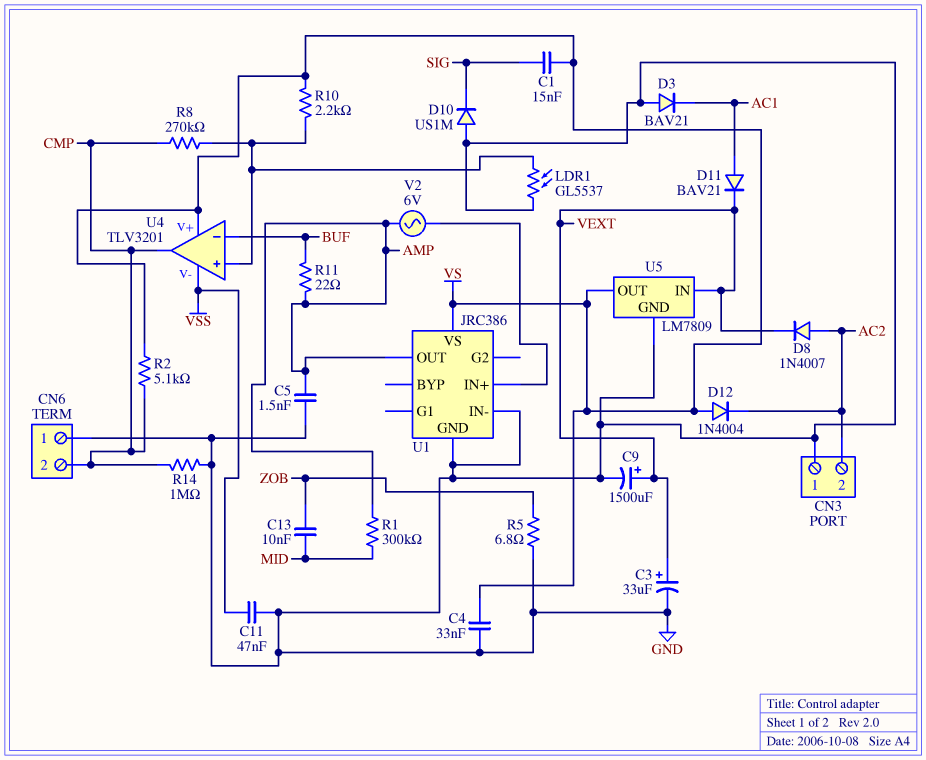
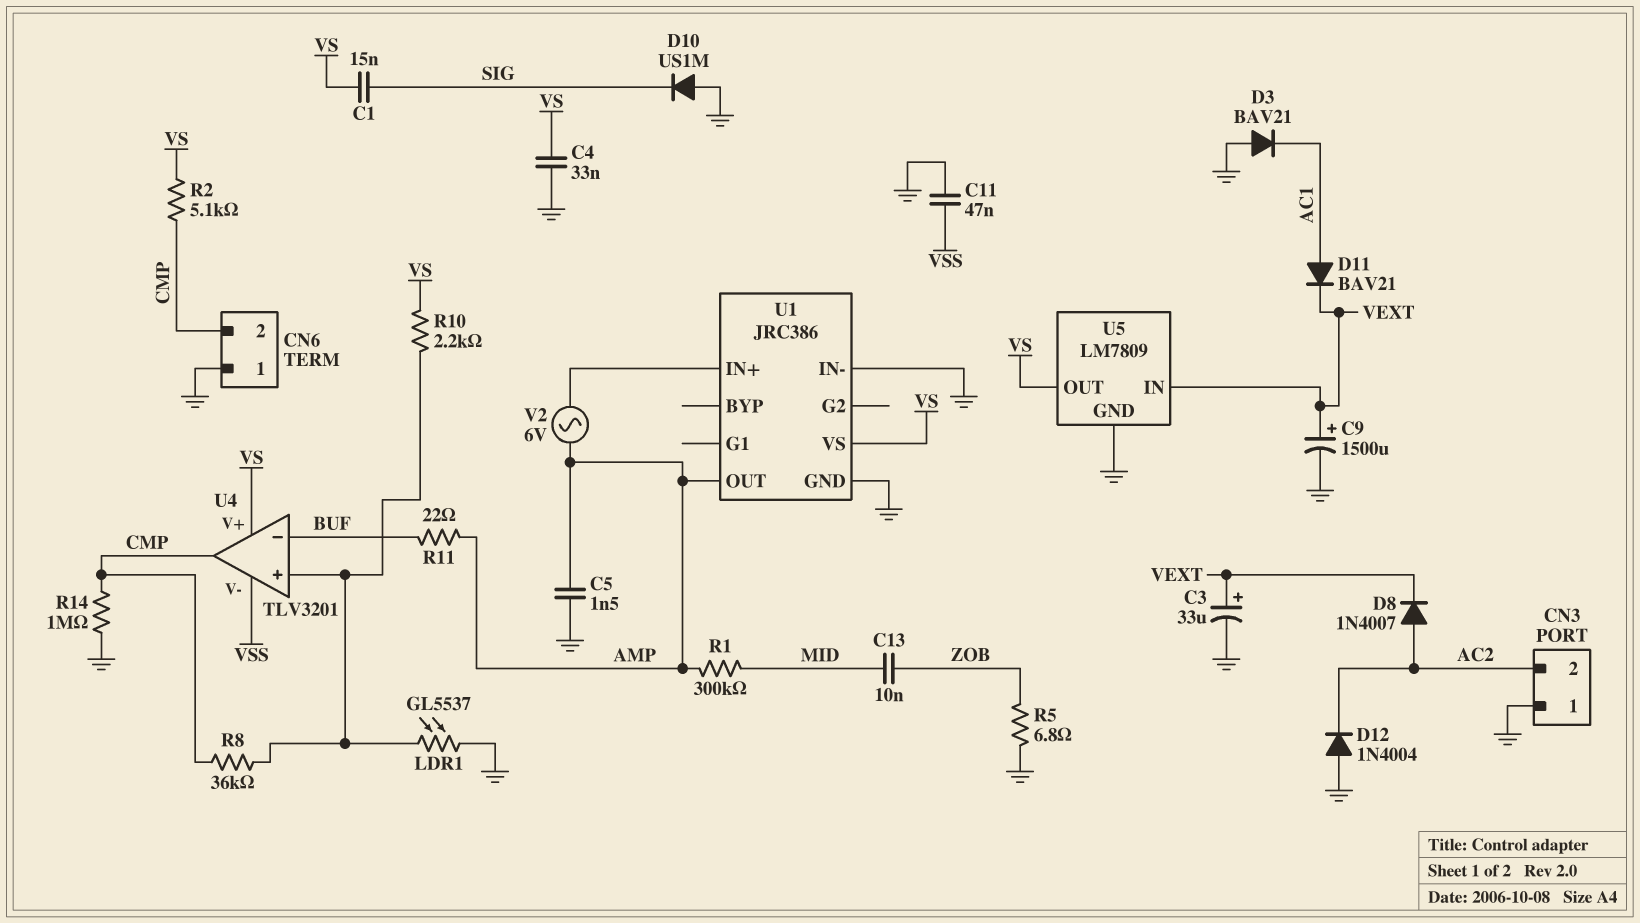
D12: diode 1N4004 (A VS, K AC2) -> diode 1N4004 (A GND, K AC2)
R8: 270k (CMP, U4/in+) -> 36k (CMP, U4/in+)

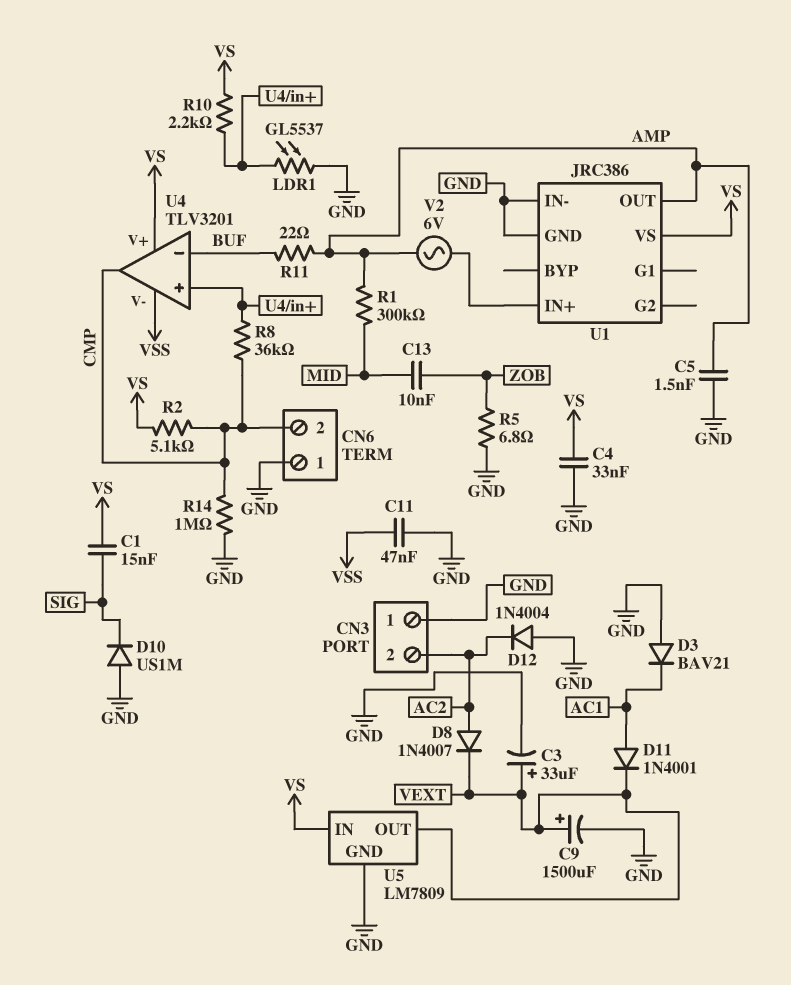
D11: diode BAV21 (A AC1, K VEXT) -> diode 1N4001 (A AC1, K VEXT)
U5 pin IN: VEXT -> VS
U5 pin OUT: VS -> VEXT

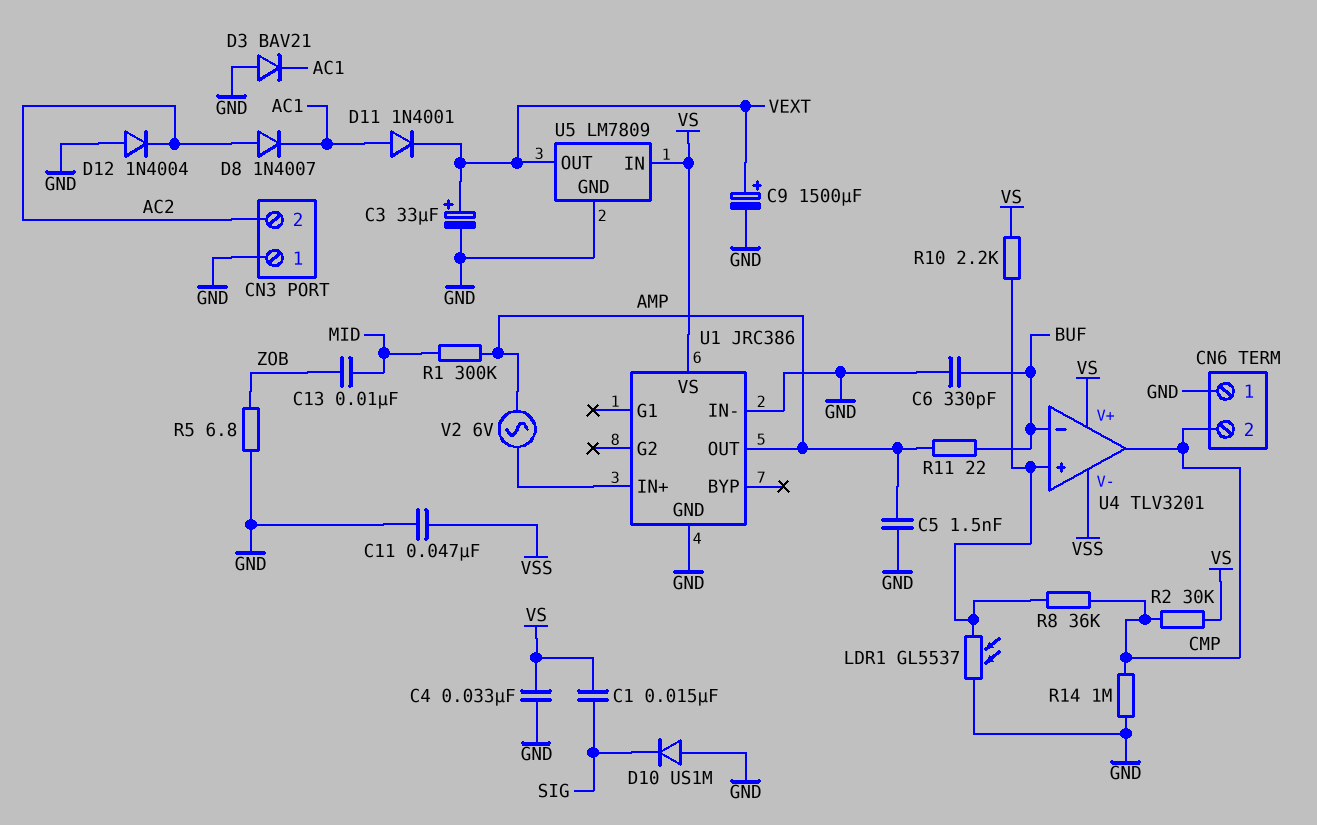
C6: none -> 330pF (BUF, GND)
D8: diode 1N4007 (A AC2, K VEXT) -> diode 1N4007 (A AC2, K AC1)
R2: 5.1k (CMP, VS) -> 30k (CMP, VS)

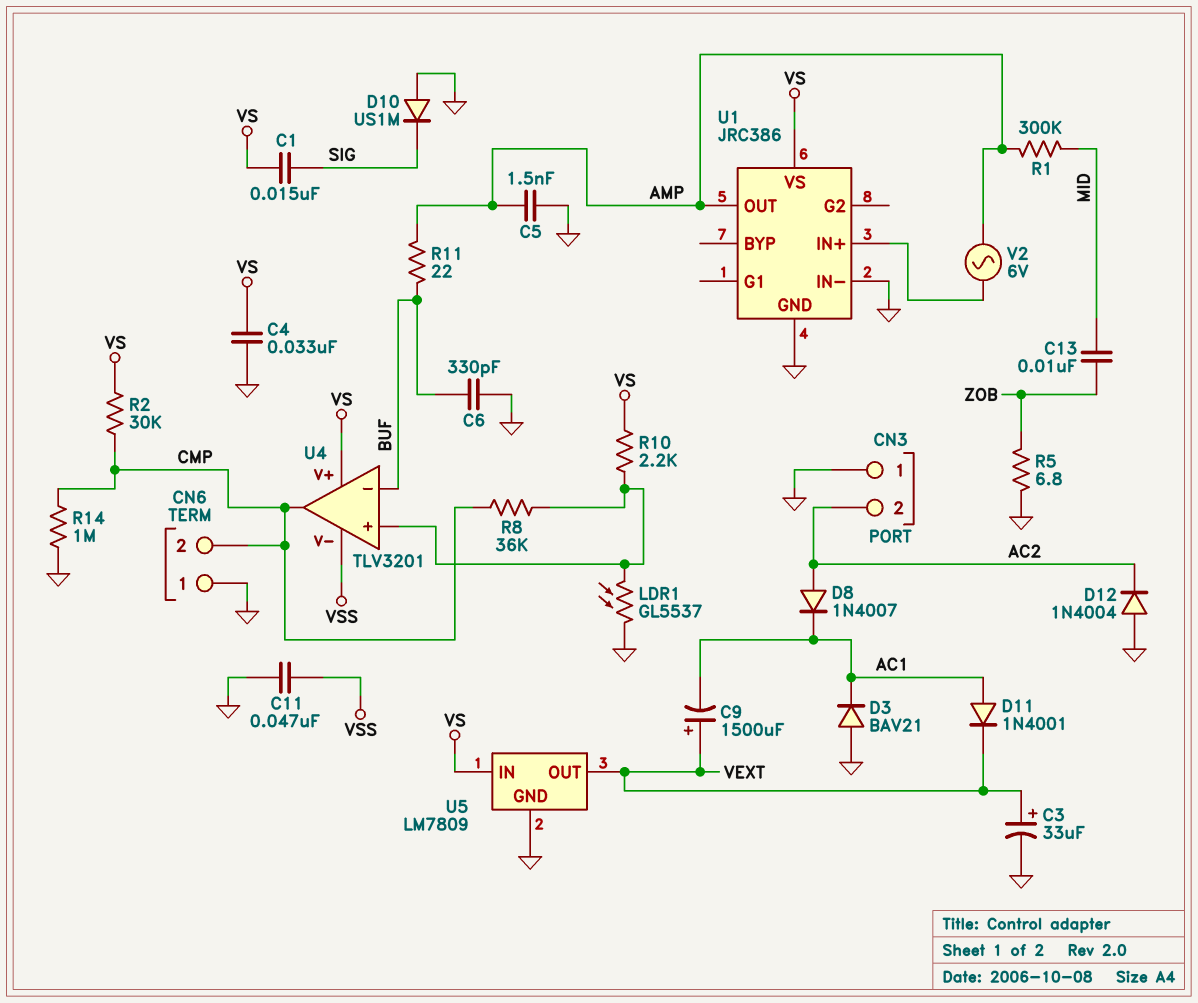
C9: 1500uF (plus VEXT, minus GND) -> 1500uF (plus VEXT, minus AC1)

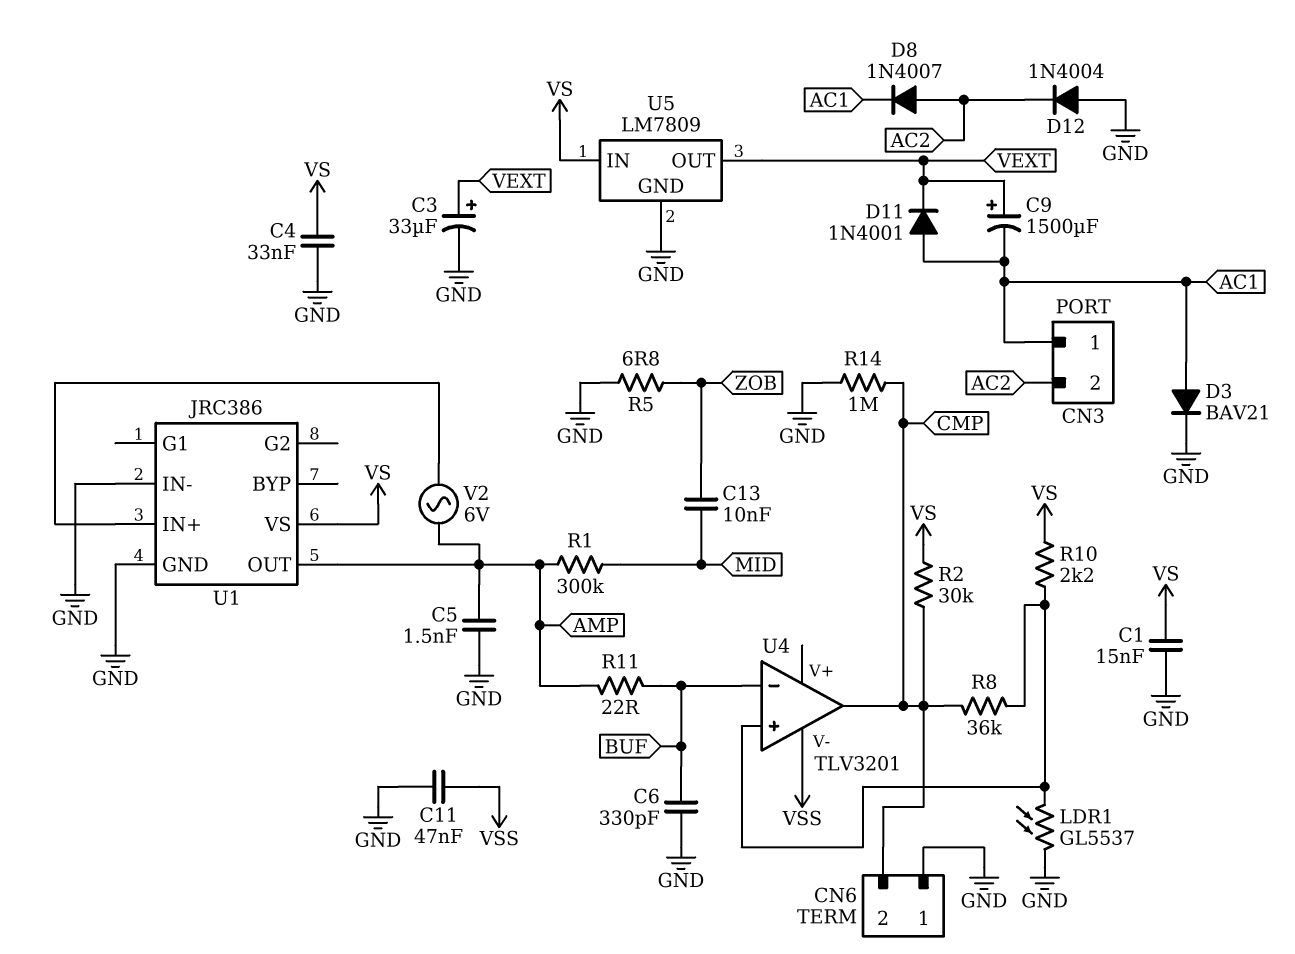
C1: 15nF (SIG, VS) -> 15nF (GND, VS)
CN3 pin 1: GND -> AC1
D3: diode BAV21 (A GND, K AC1) -> diode BAV21 (A AC1, K GND)
D10: diode US1M (A GND, K SIG) -> none
U4 pin V+: VS -> none

